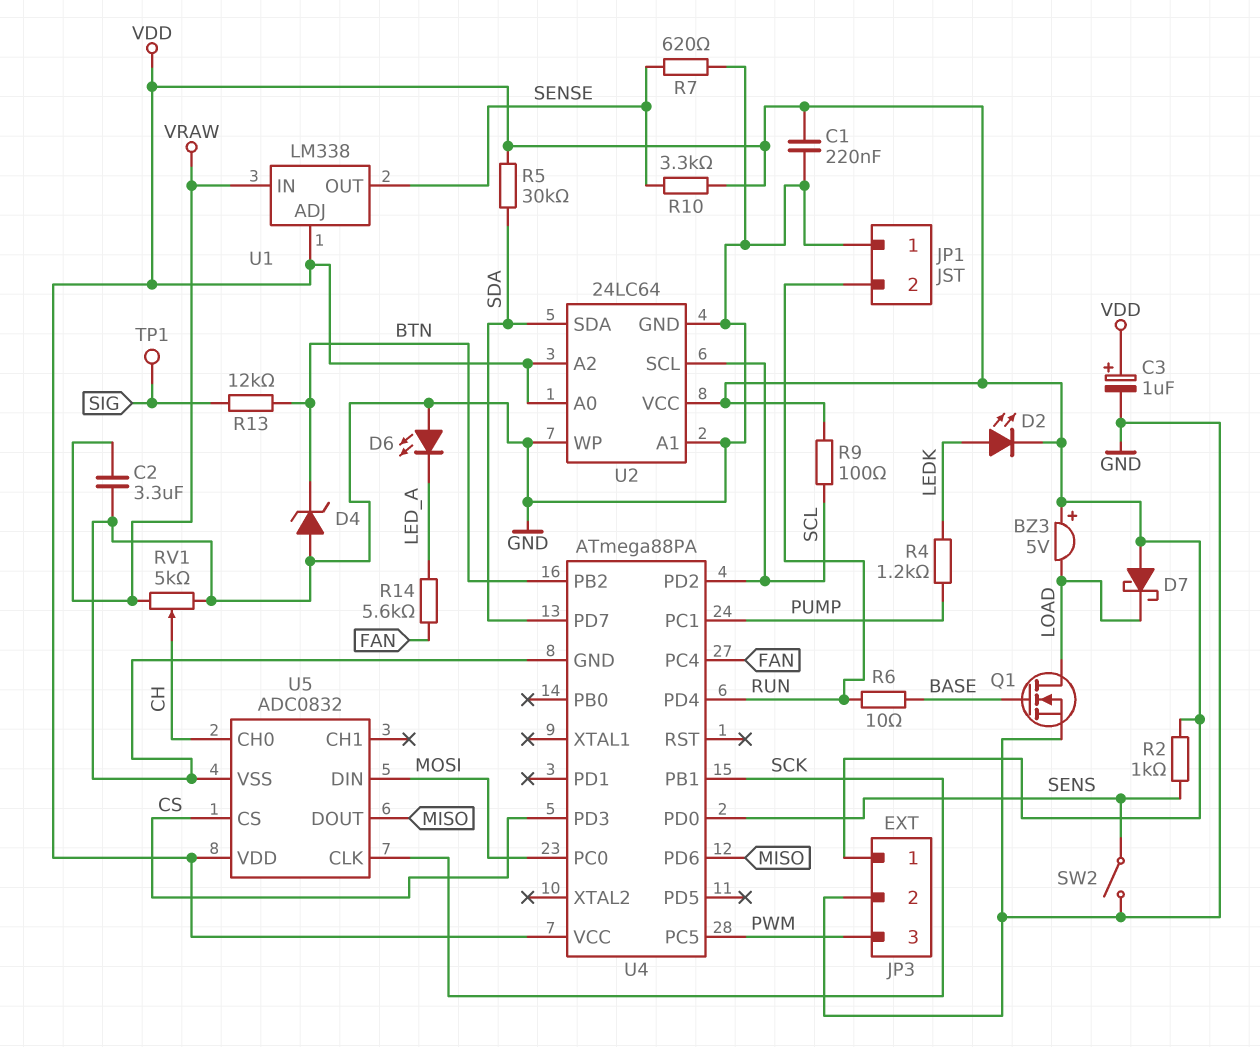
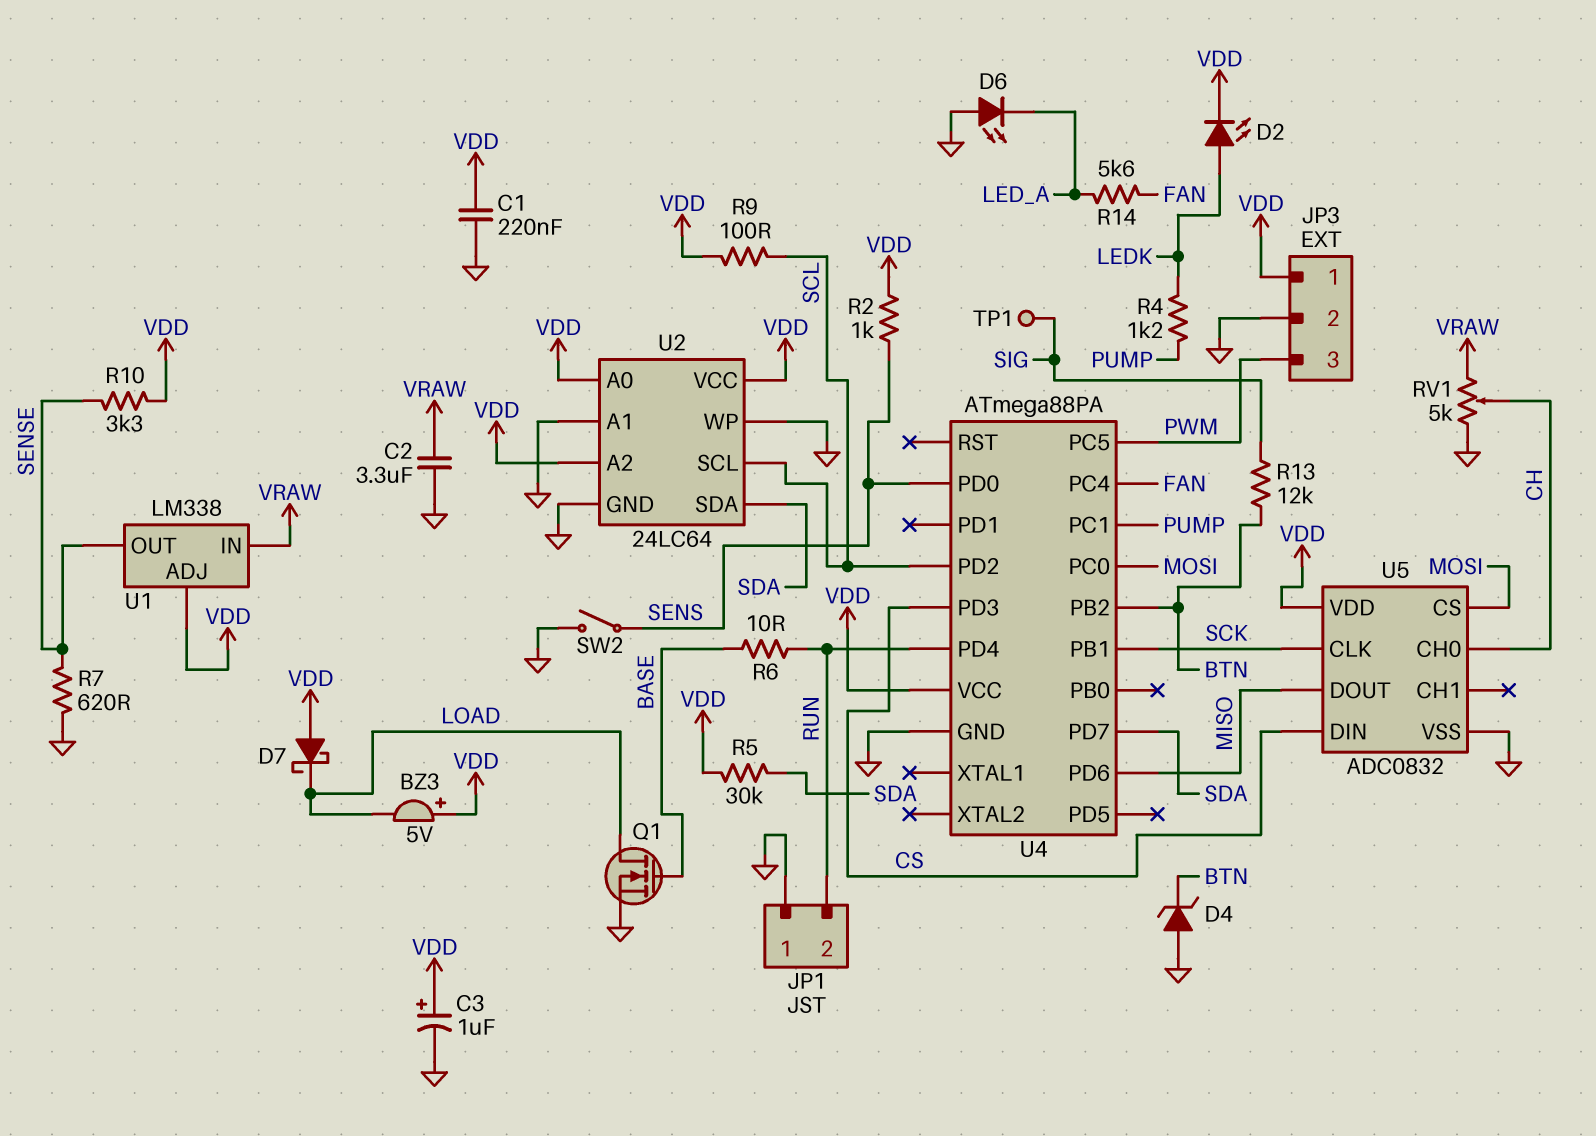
U5 pin CS: CS -> MOSI
U5 pin DIN: MOSI -> CS

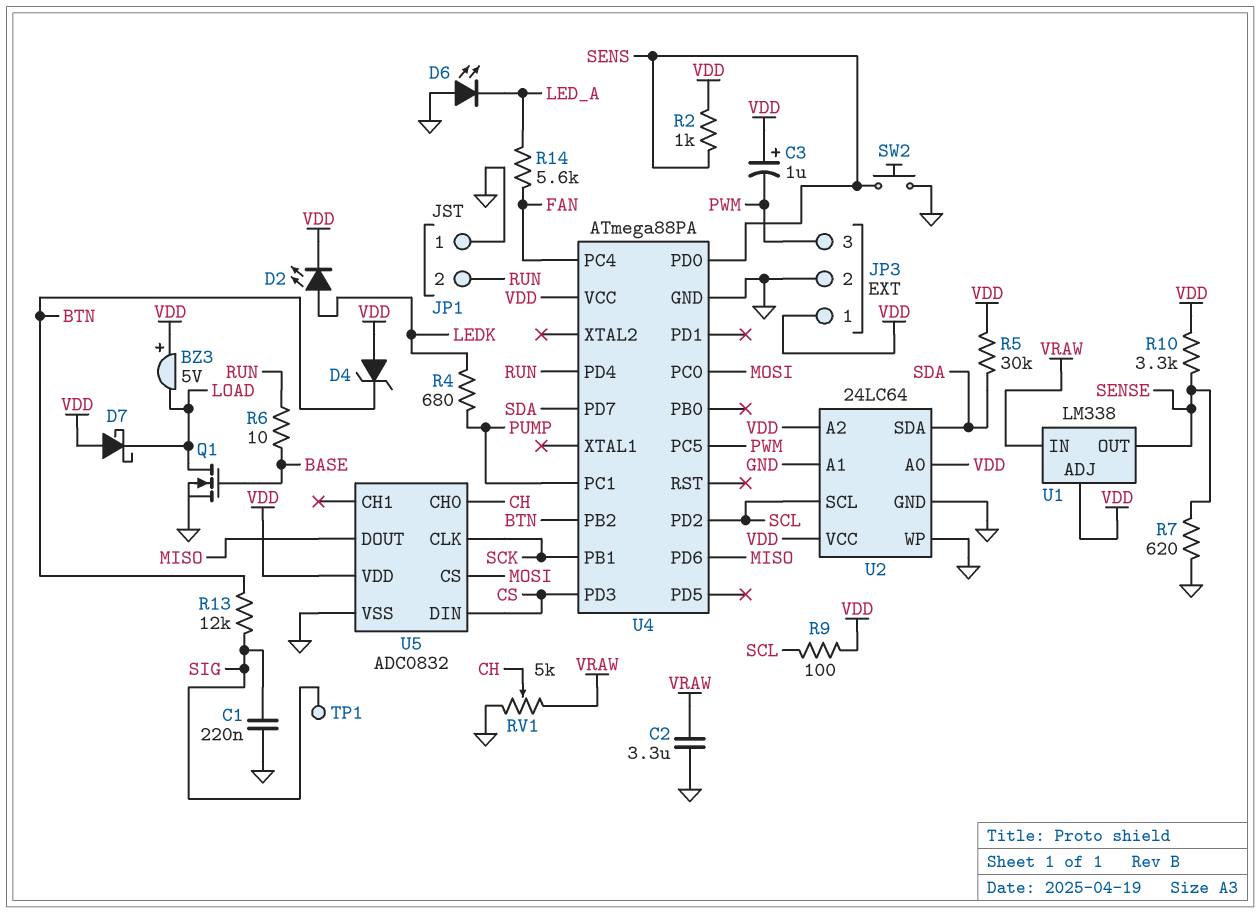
C1: 220nF (GND, VDD) -> 220nF (GND, SIG)
C3: 1uF (plus VDD, minus GND) -> 1uF (plus VDD, minus PWM)
D4: zener (A GND, K BTN) -> zener (A VDD, K BTN)
R4: 1.2k (LEDK, PUMP) -> 680 (LEDK, PUMP)
SW2: switch (GND, SENS) -> button (GND, SENS)

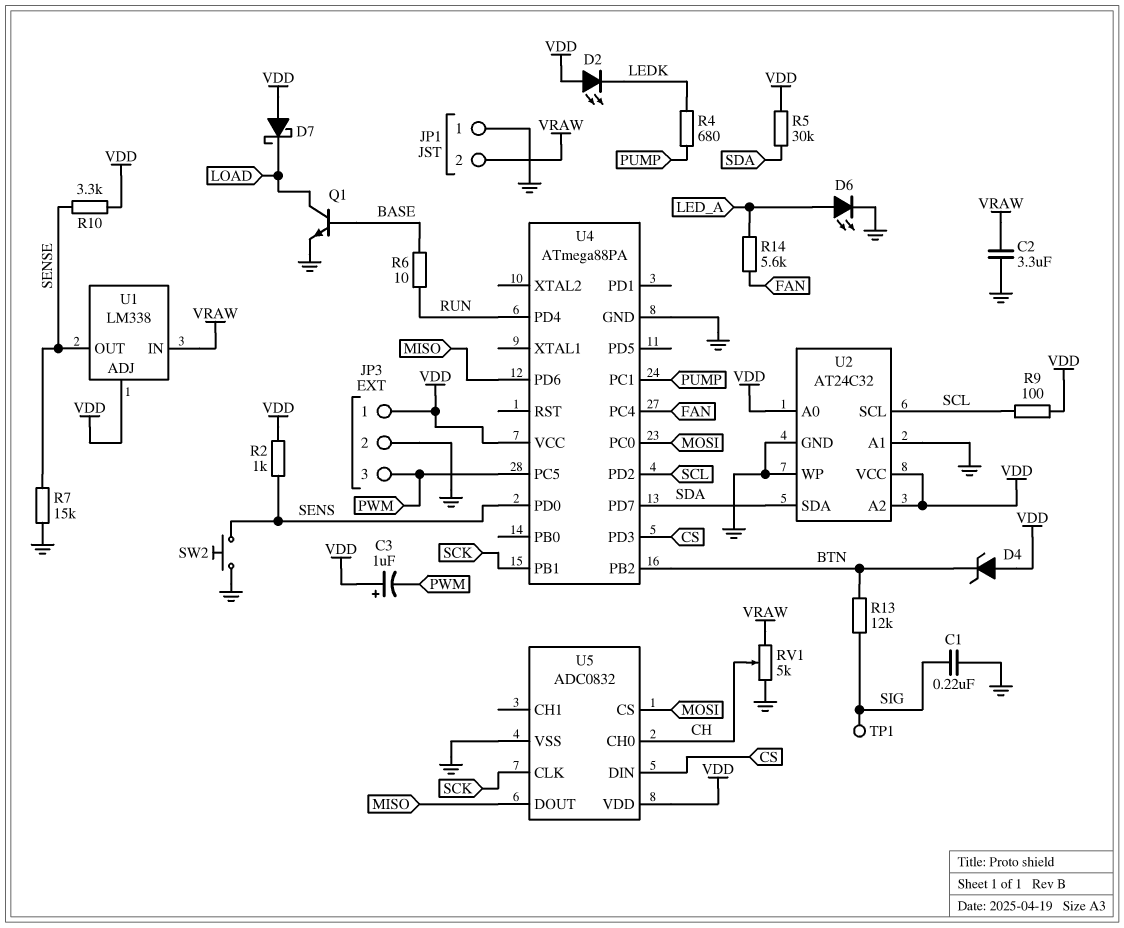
BZ3: buzzer 5V (plus VDD, minus LOAD) -> none
D2: LED (A LEDK, K VDD) -> LED (A VDD, K LEDK)
D6: LED (A GND, K LED_A) -> LED (A LED_A, K GND)
JP1 pin 2: RUN -> VRAW
Q1: NMOS (G BASE, D LOAD, S GND) -> NPN (B BASE, C LOAD, E GND)
R7: 620 (GND, SENSE) -> 15k (GND, SENSE)
U2: 24LC64 -> AT24C32

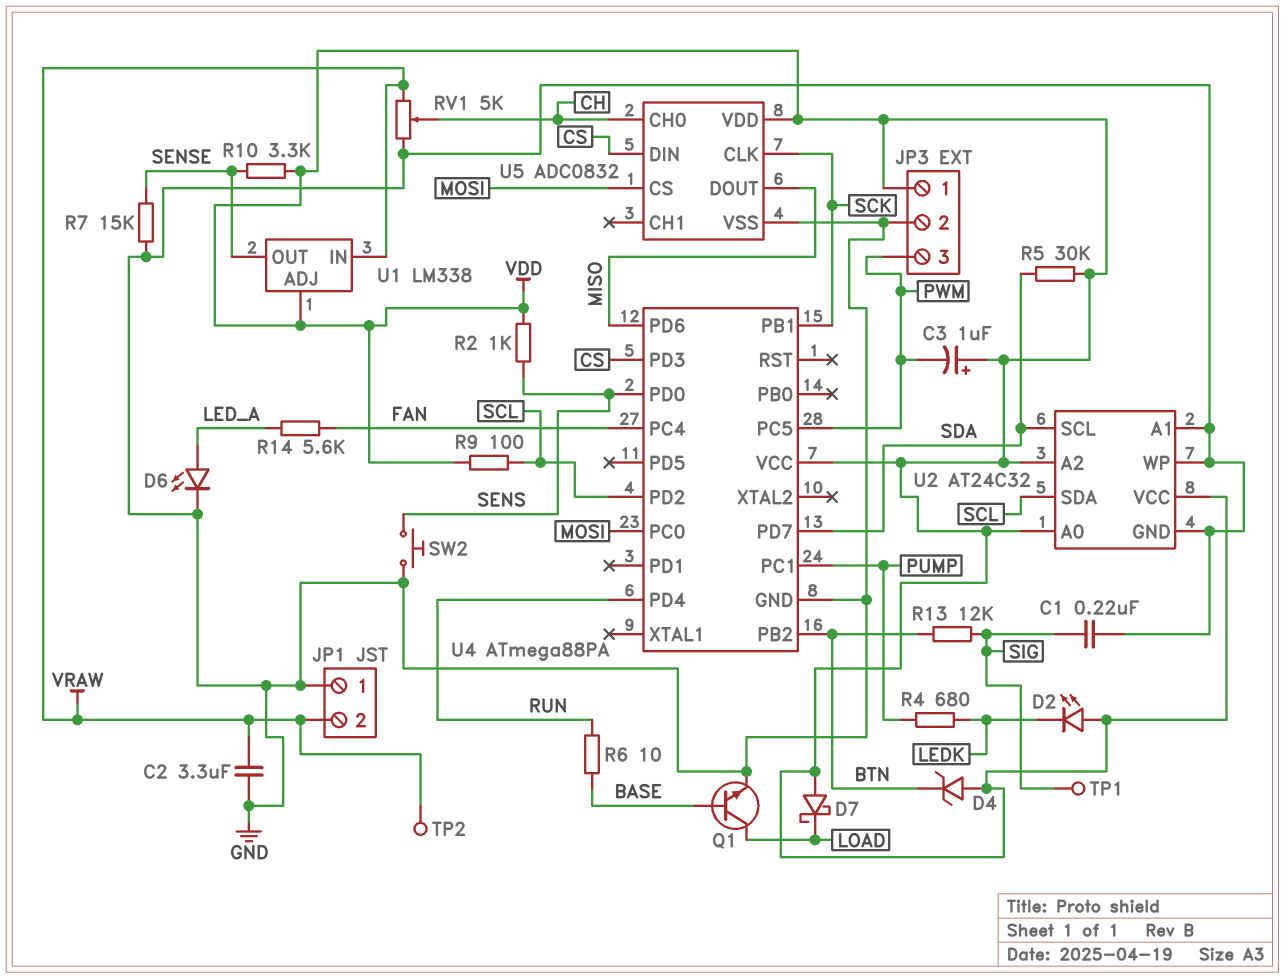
TP2: none -> test point (VRAW)
U2 pin SCL: SCL -> SDA
U2 pin SDA: SDA -> SCL

